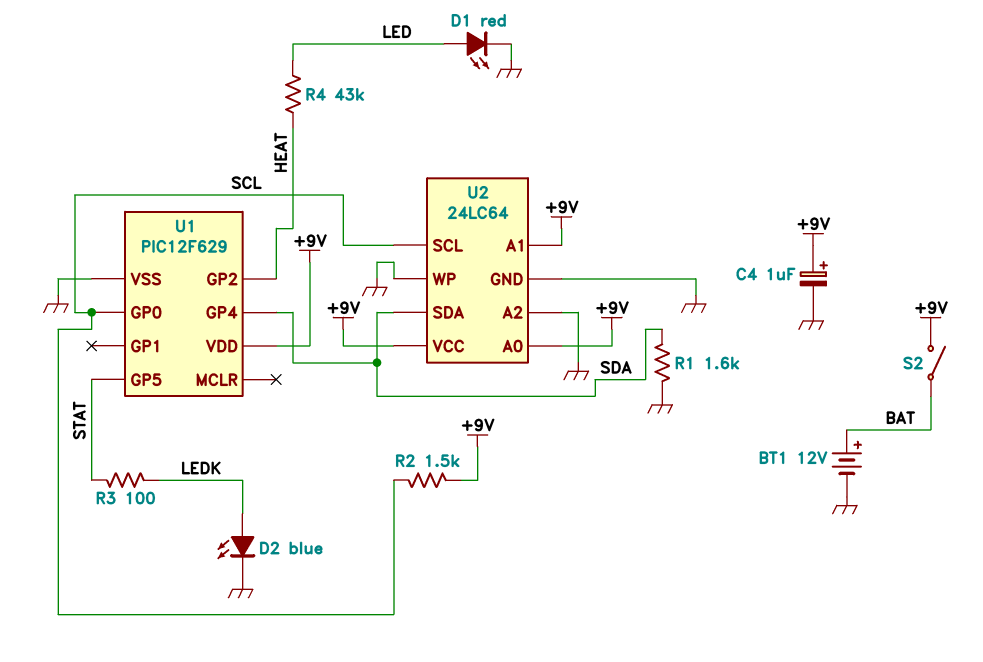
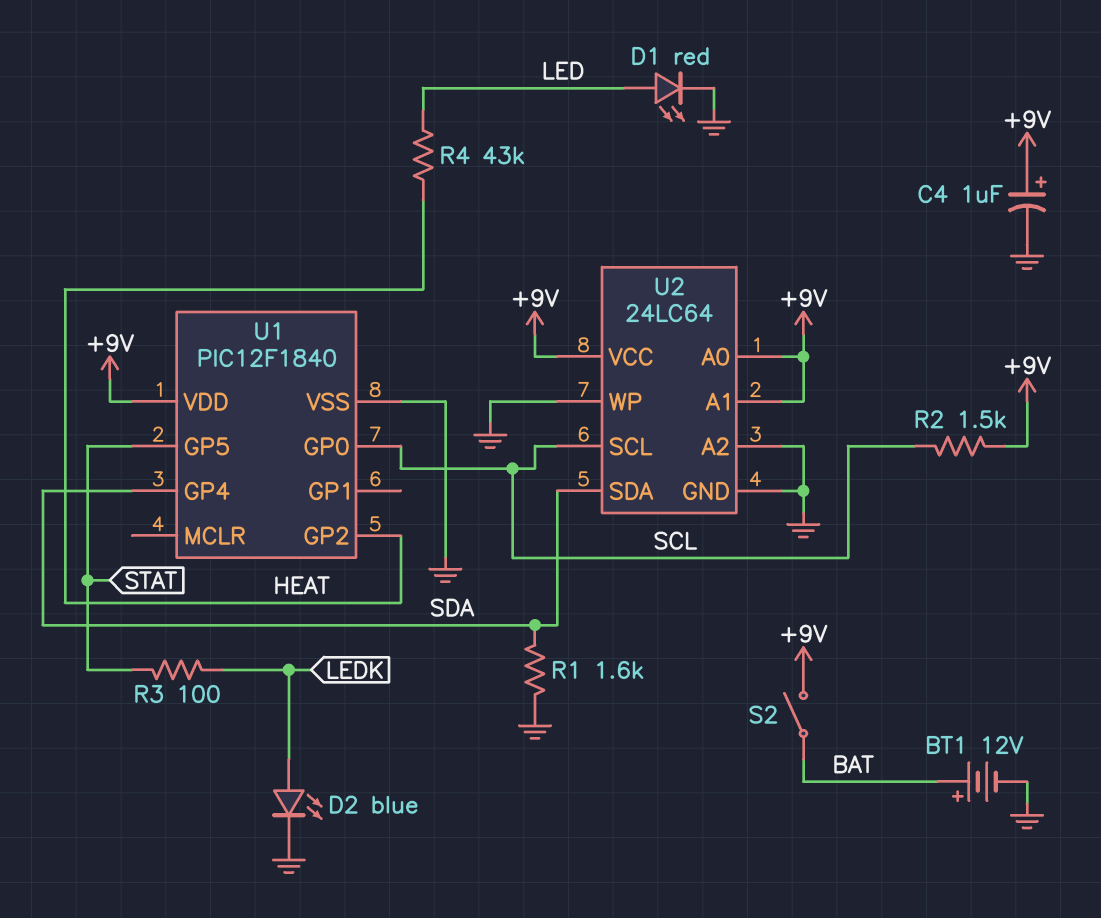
U1: PIC12F629 -> PIC12F1840

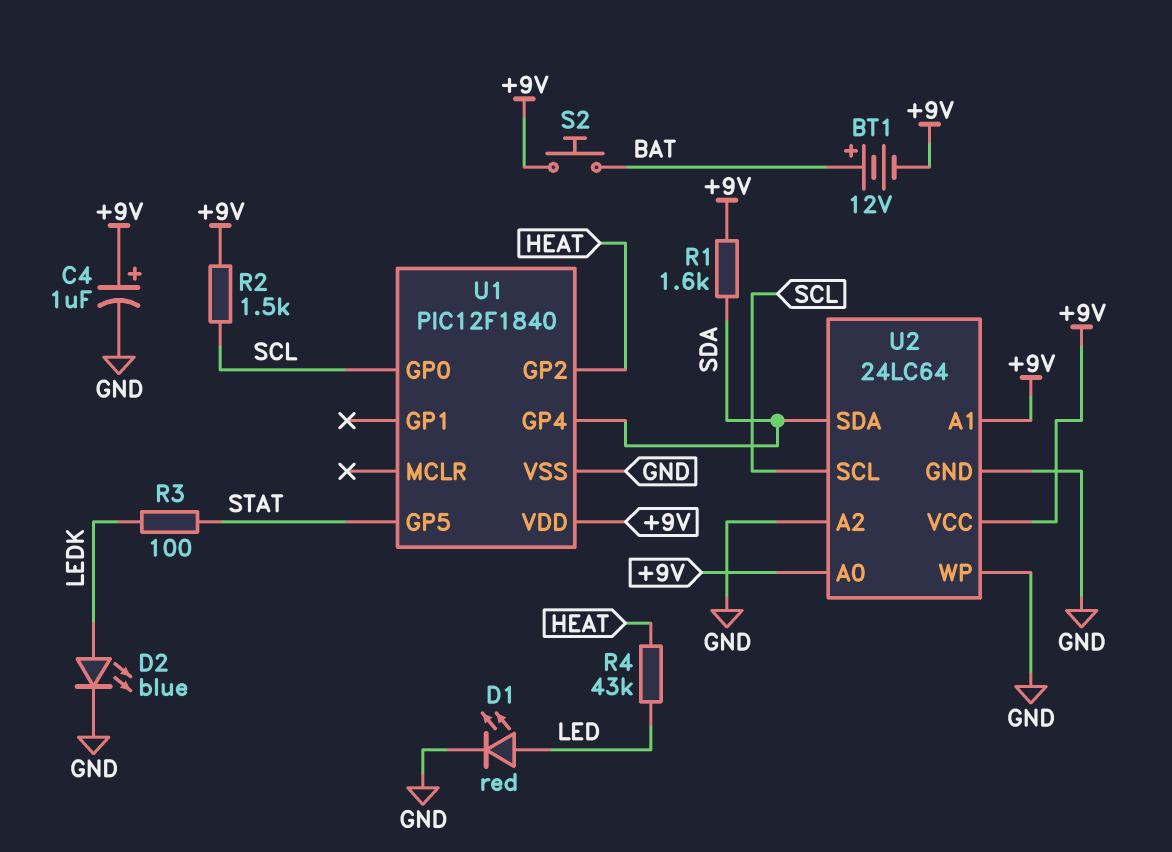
BT1: 12V (plus BAT, minus GND) -> 12V (plus BAT, minus +9V)
R1: 1.6k (GND, SDA) -> 1.6k (+9V, SDA)
S2: switch (+9V, BAT) -> button (+9V, BAT)

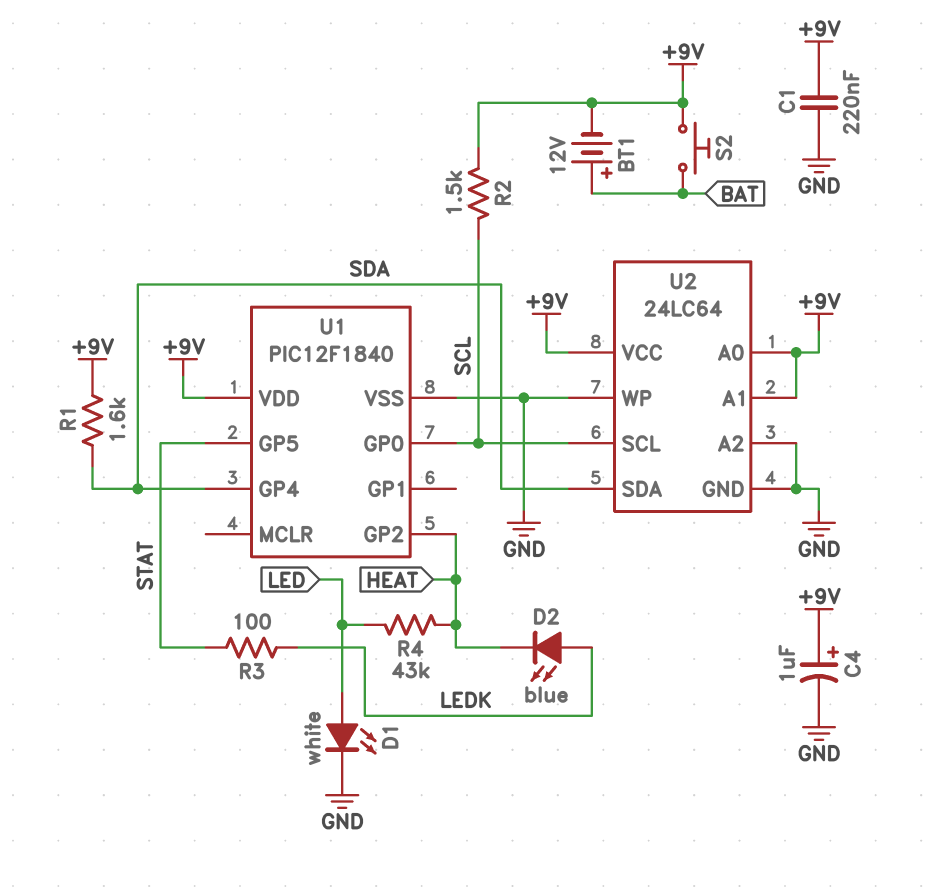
C1: none -> 220nF (+9V, GND)
D1: LED red (A LED, K GND) -> LED white (A LED, K GND)
D2: LED blue (A LEDK, K GND) -> LED blue (A LEDK, K HEAT)

